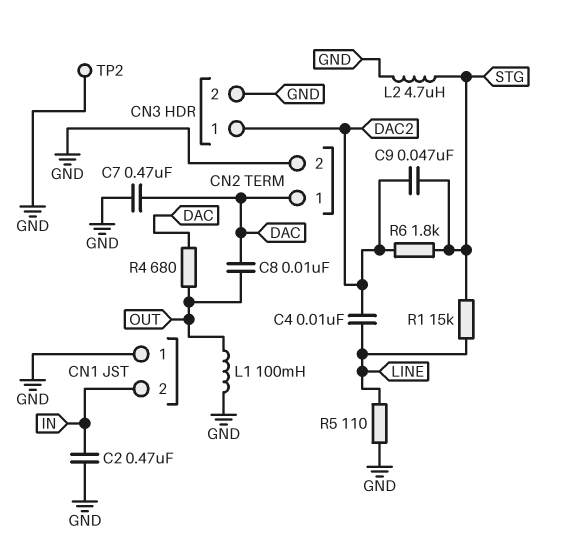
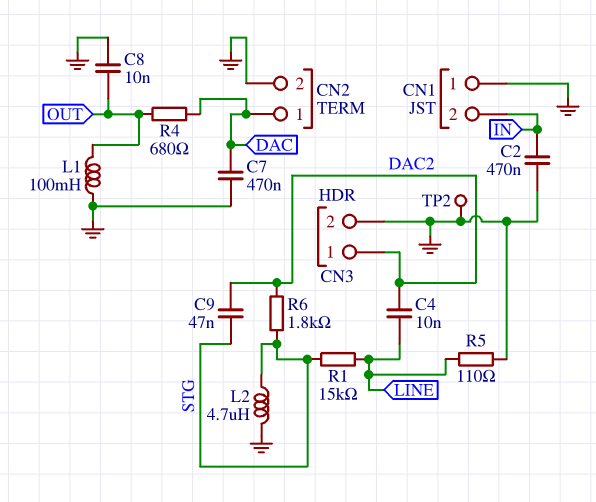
C8: 10nF (DAC, OUT) -> 10nF (GND, OUT)

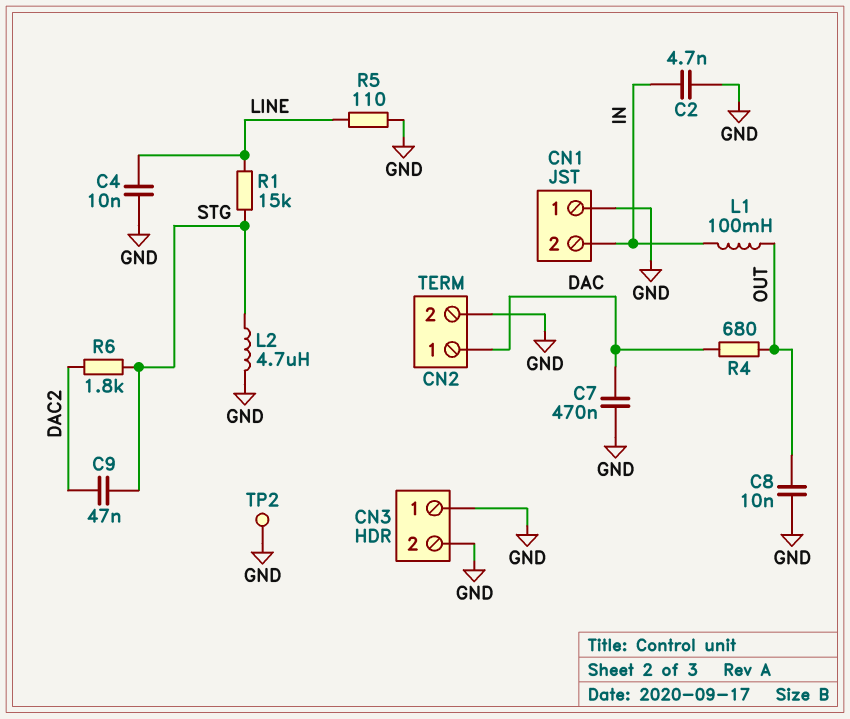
C2: 470nF (GND, IN) -> 4.7nF (GND, IN)
C4: 10nF (DAC2, LINE) -> 10nF (GND, LINE)
CN3 pin 1: DAC2 -> GND
L1: 100mH (GND, OUT) -> 100mH (IN, OUT)

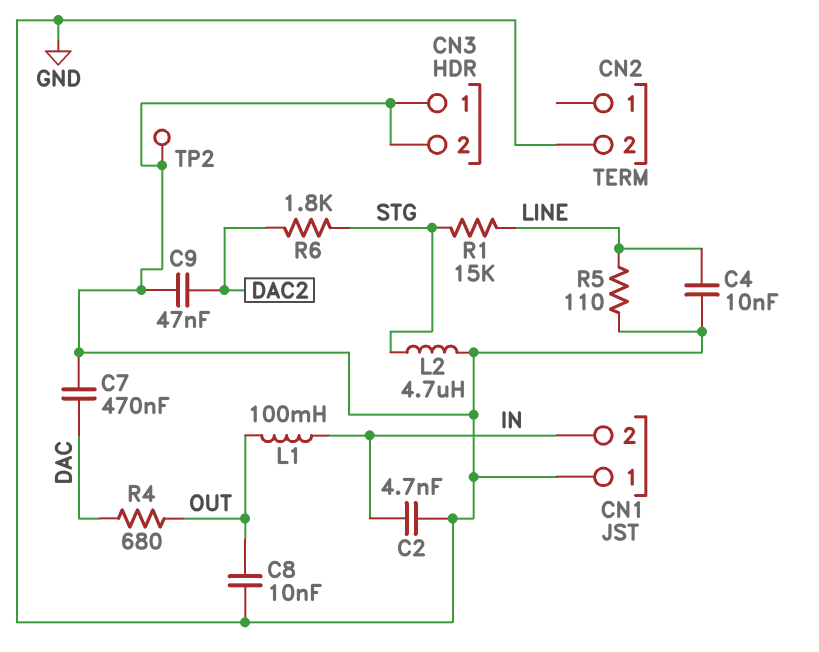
C9: 47nF (DAC2, STG) -> 47nF (DAC2, GND)
CN2 pin 1: DAC -> none

